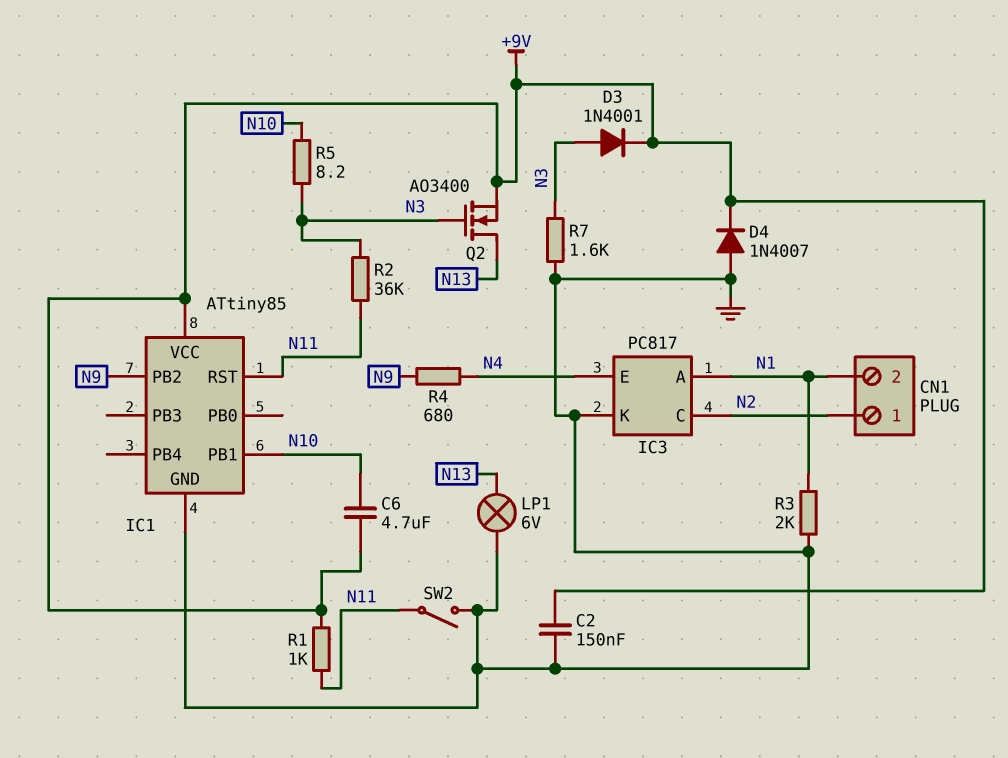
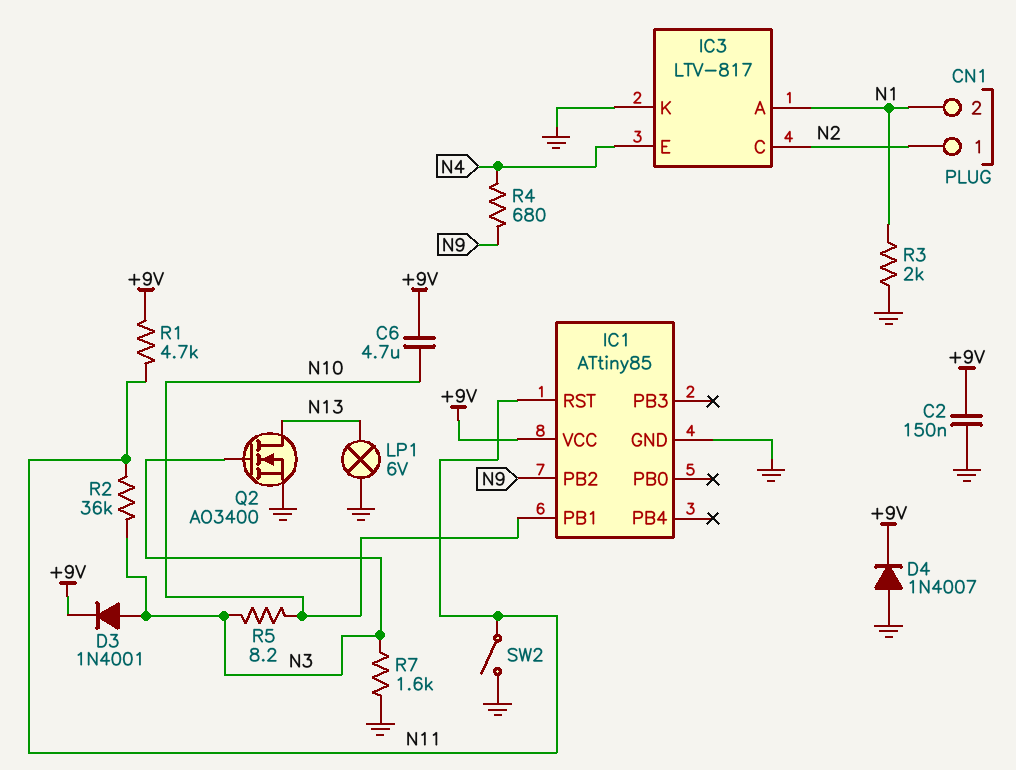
IC3: PC817 -> LTV-817
Q2: NMOS AO3400 (G N3, D N13, S +9V) -> NMOS AO3400 (G N3, D N13, S GND)
R1: 1k (+9V, N11) -> 4.7k (+9V, N11)

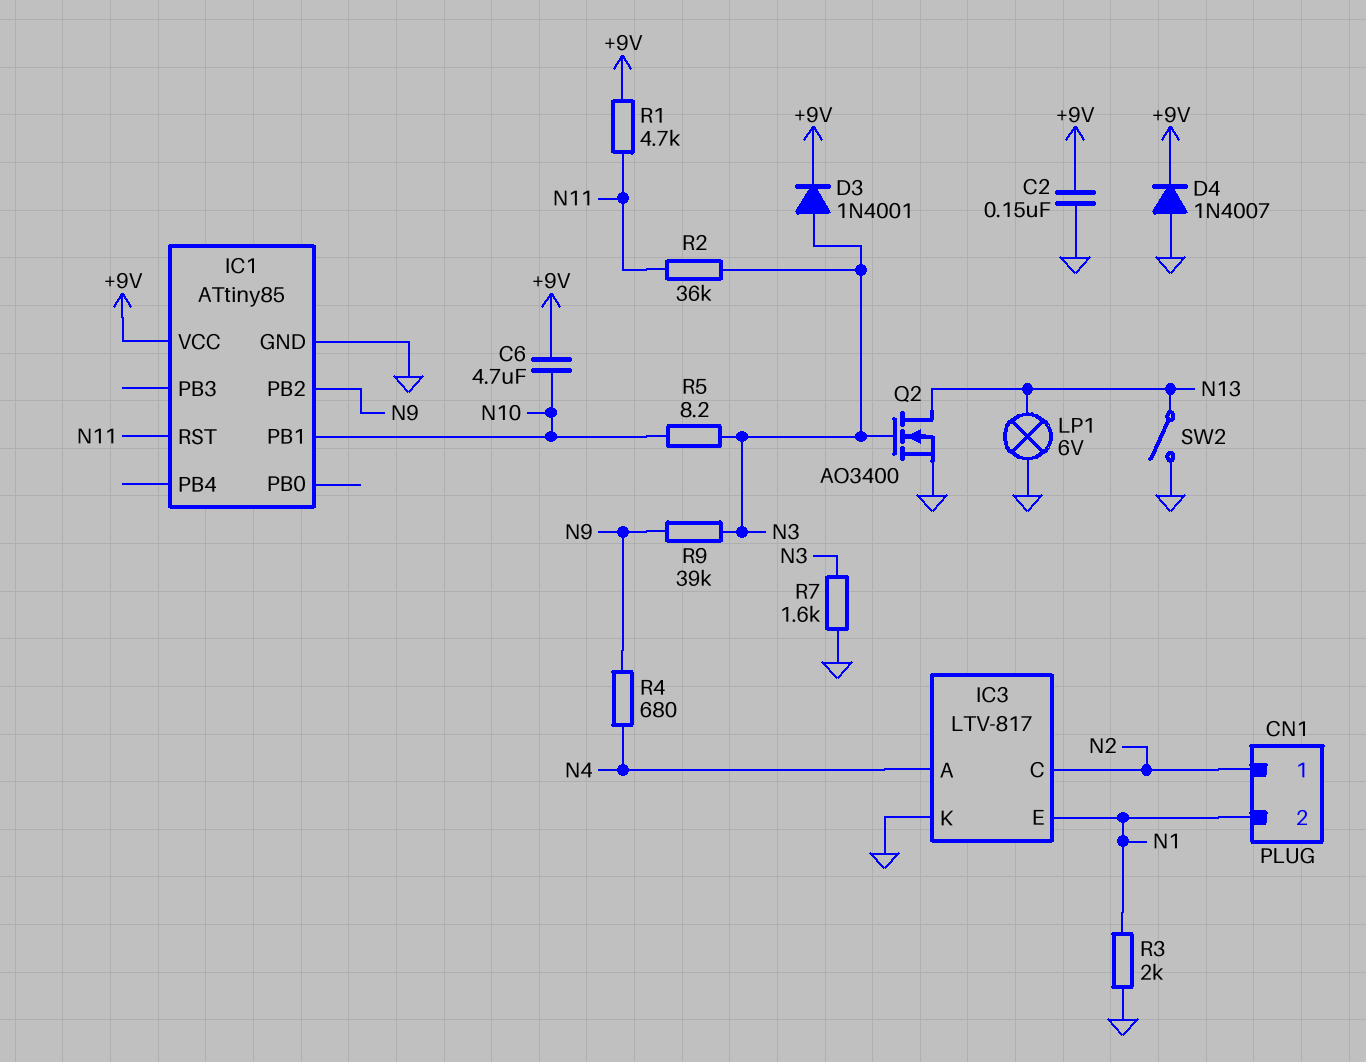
IC3 pin A: N1 -> N4
IC3 pin E: N4 -> N1
R9: none -> 39k (N3, N9)
SW2: switch (GND, N11) -> switch (GND, N13)

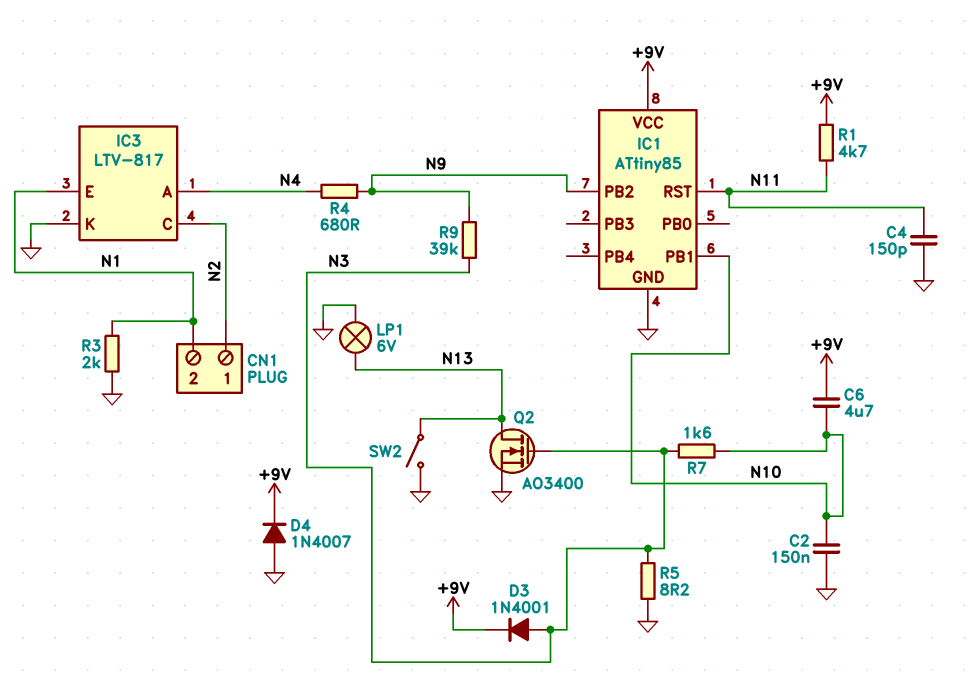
C2: 150nF (+9V, GND) -> 150nF (GND, N10)
C4: none -> 150pF (GND, N11)
R2: 36k (N3, N11) -> none
R5: 8.2 (N3, N10) -> 8.2 (GND, N3)
R7: 1.6k (GND, N3) -> 1.6k (N3, N10)

